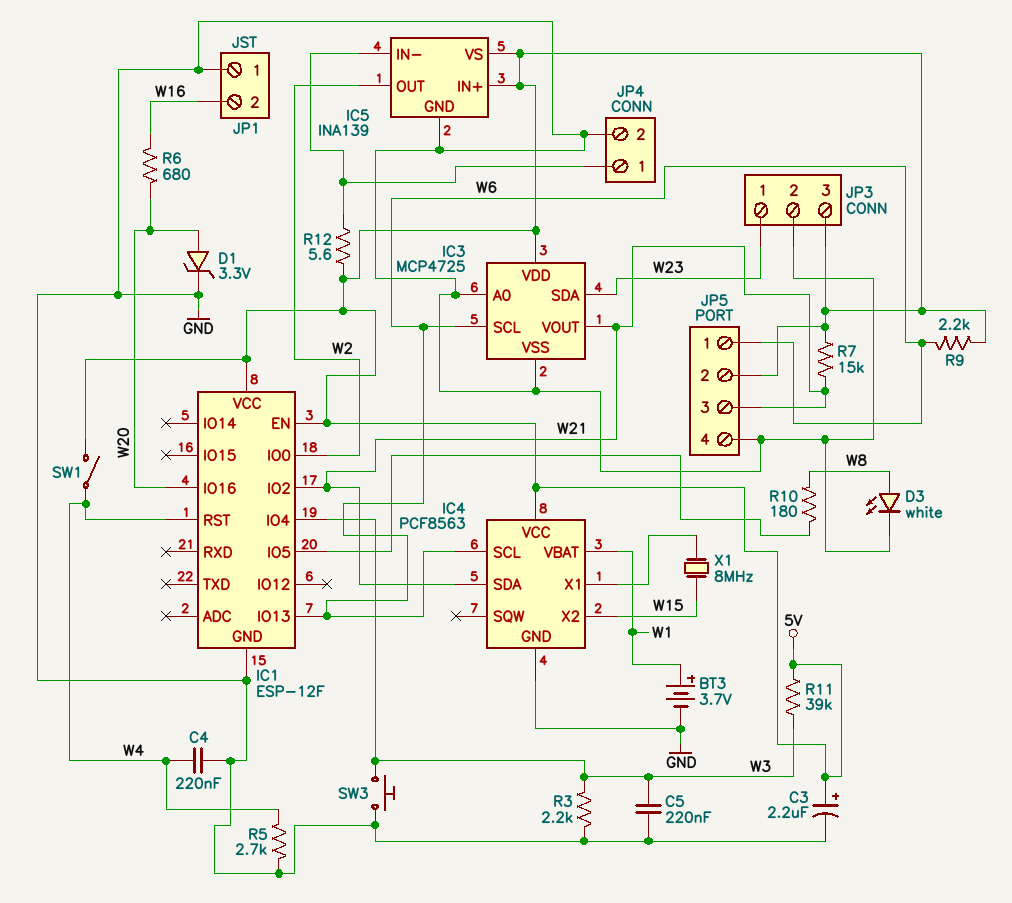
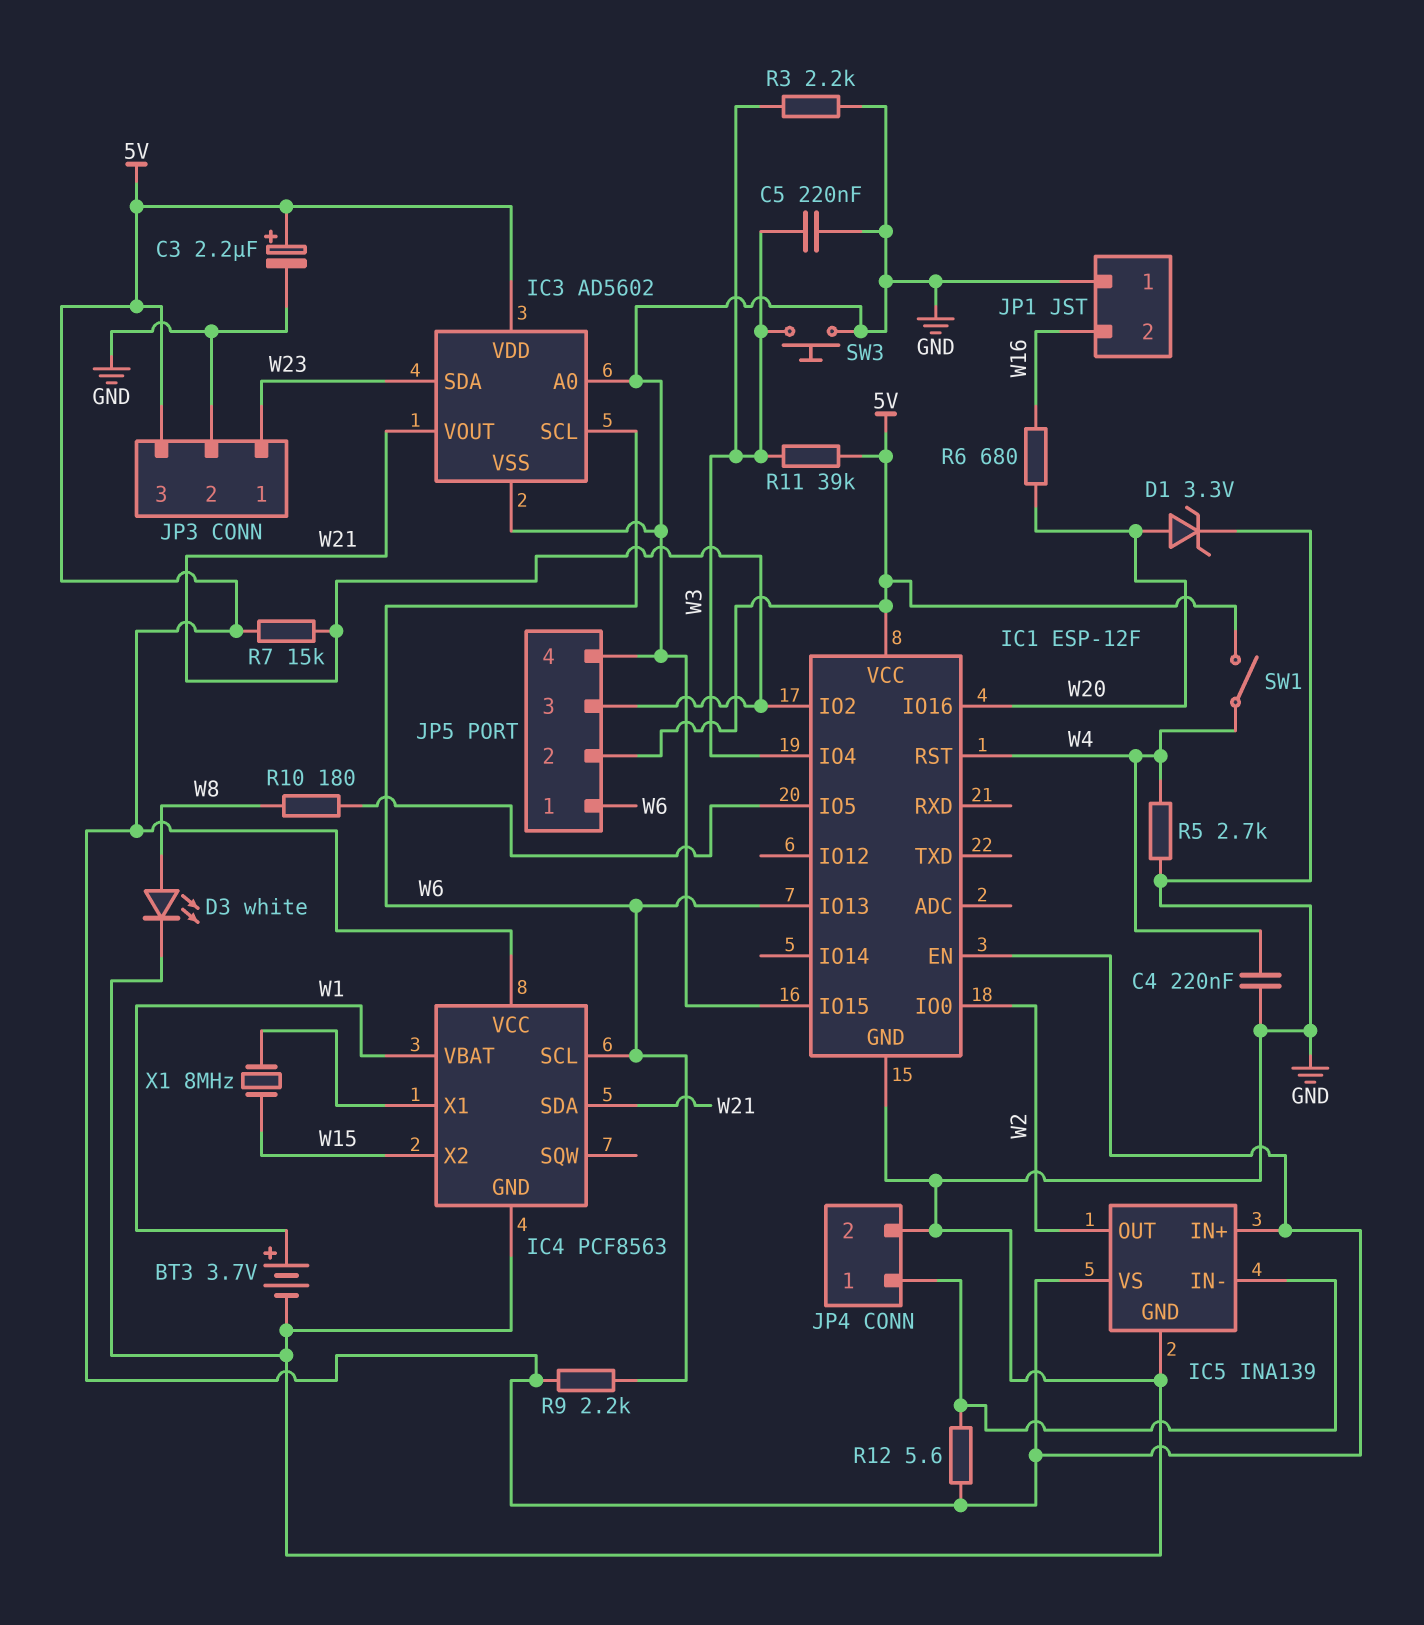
IC1 pin IO15: none -> GND
IC3: MCP4725 -> AD5602

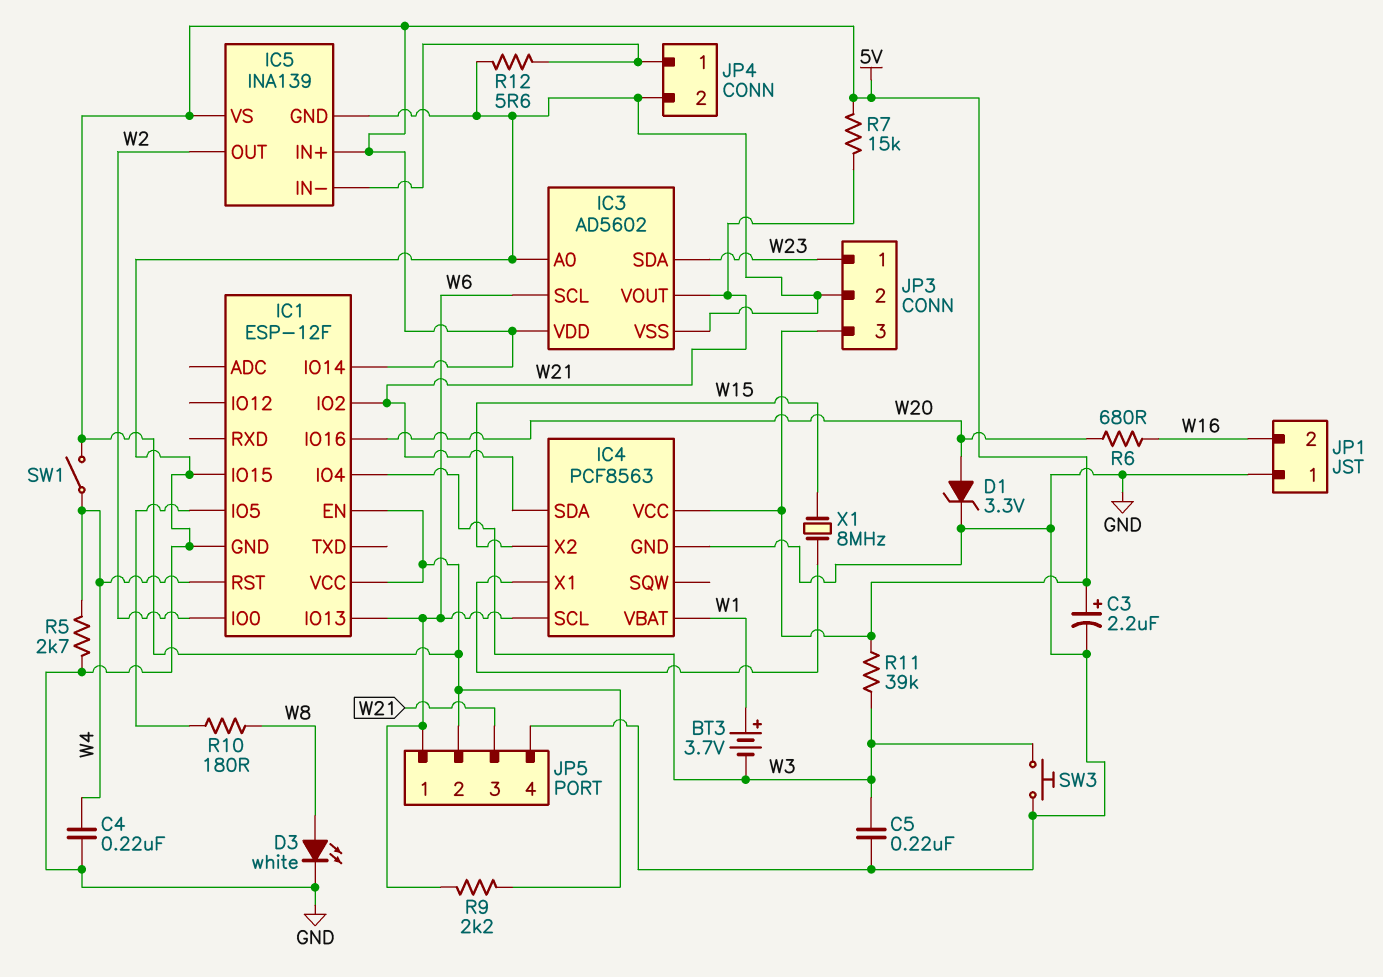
BT3: 3.7V (plus W1, minus GND) -> 3.7V (plus W1, minus W3)
IC1 pin IO14: none -> 5V
R3: 2.2k (GND, W3) -> none
R12: 5.6 (5V, IC5/IN-) -> 5.6 (GND, IC5/IN-)

